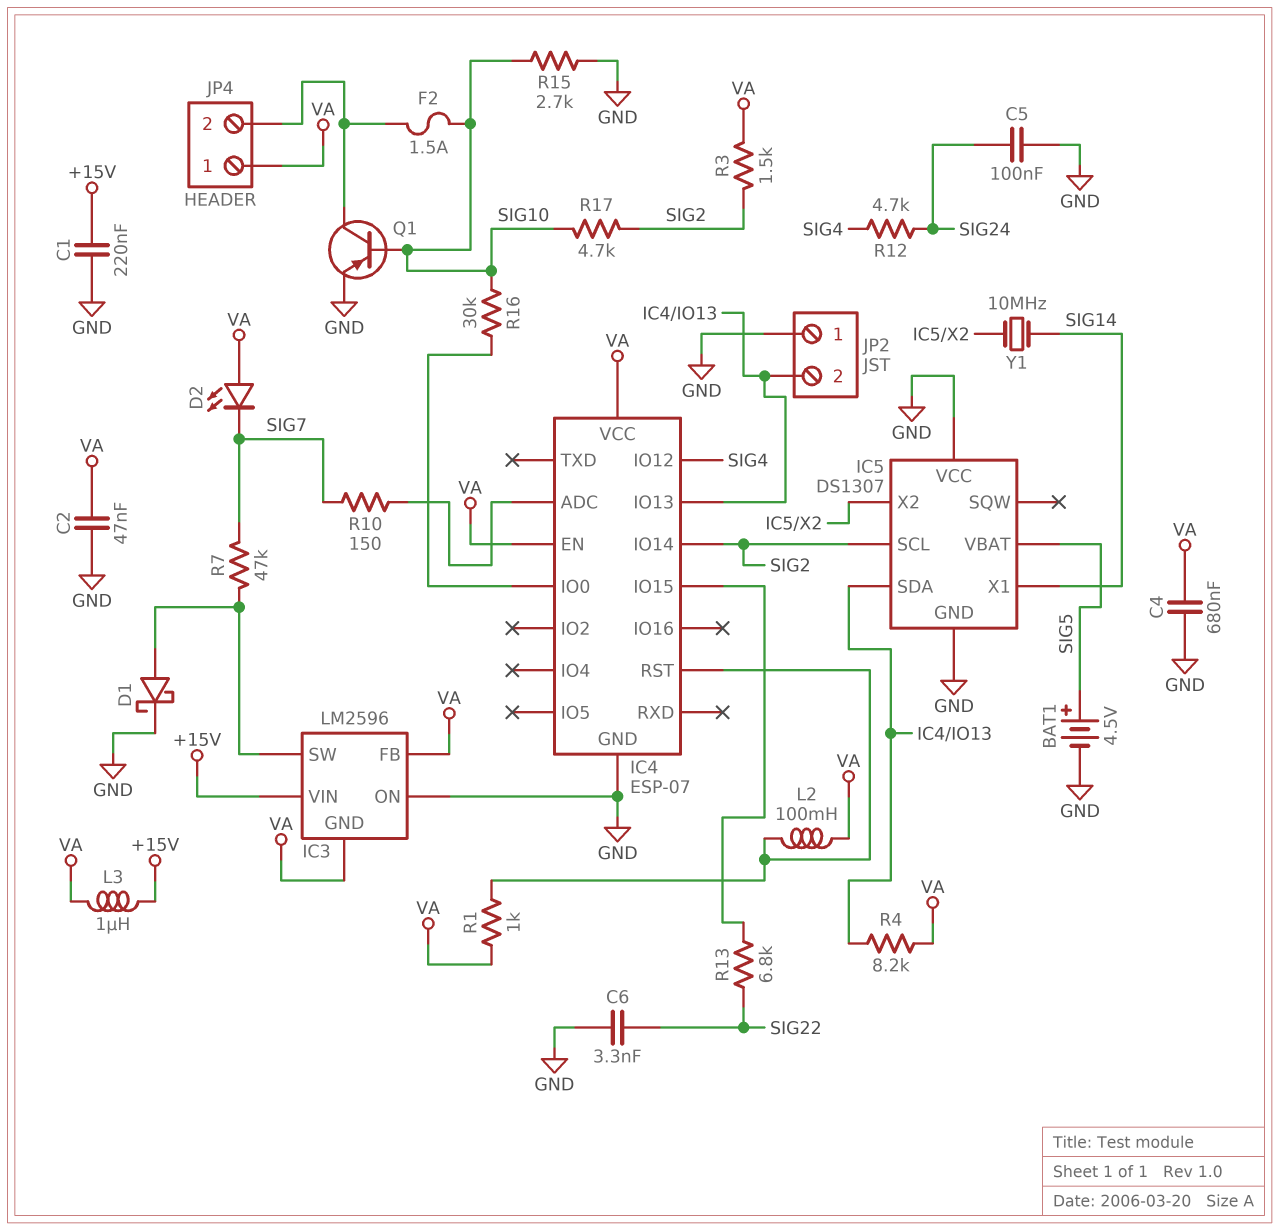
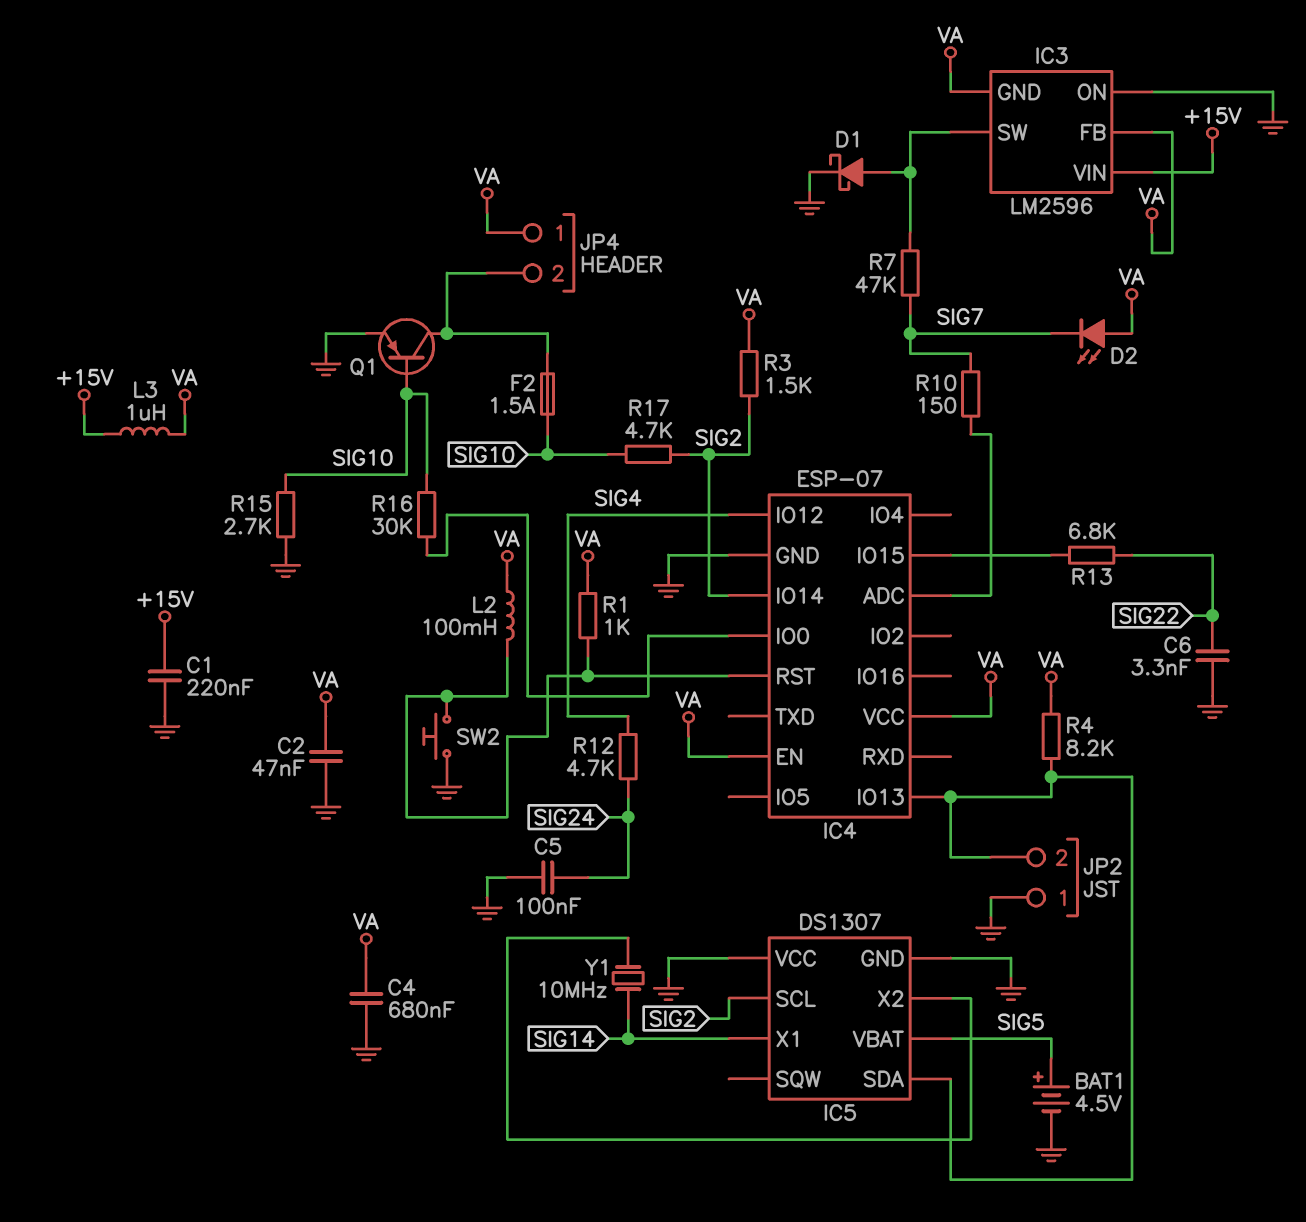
SW2: none -> button (GND, IC4/RST)

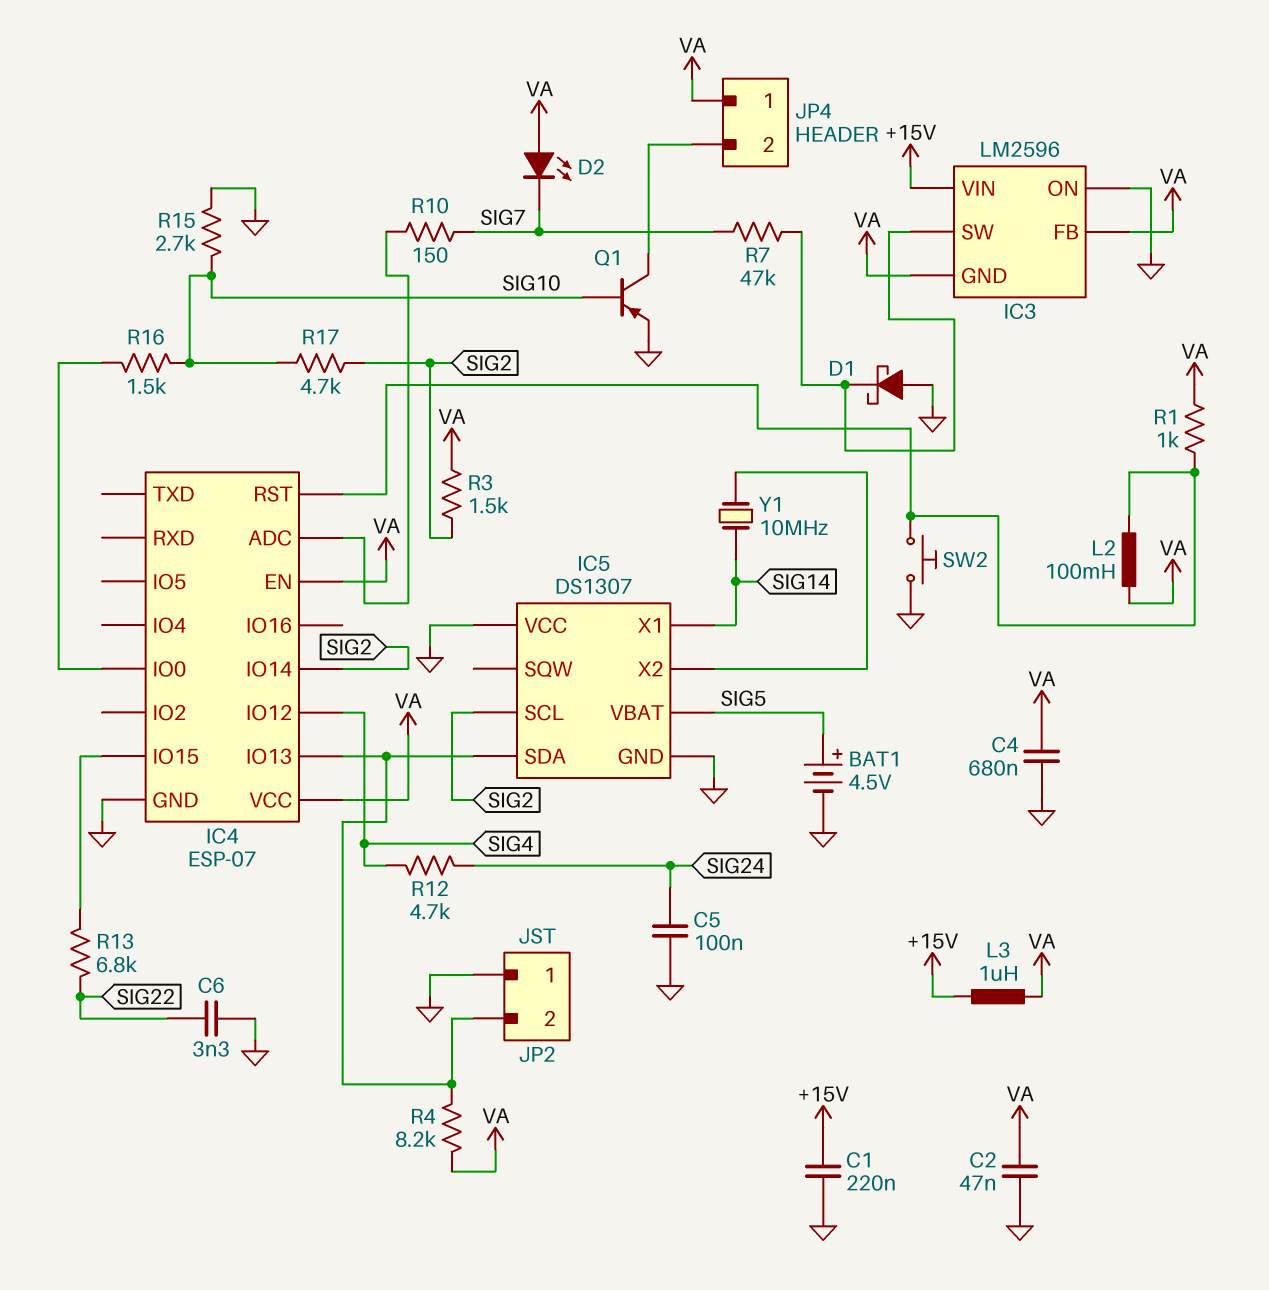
D1: schottky (A IC3/SW, K GND) -> schottky (A GND, K IC3/SW)
F2: 1.5A (JP4/2, SIG10) -> none
R16: 30k (IC4/IO0, SIG10) -> 1.5k (IC4/IO0, SIG10)

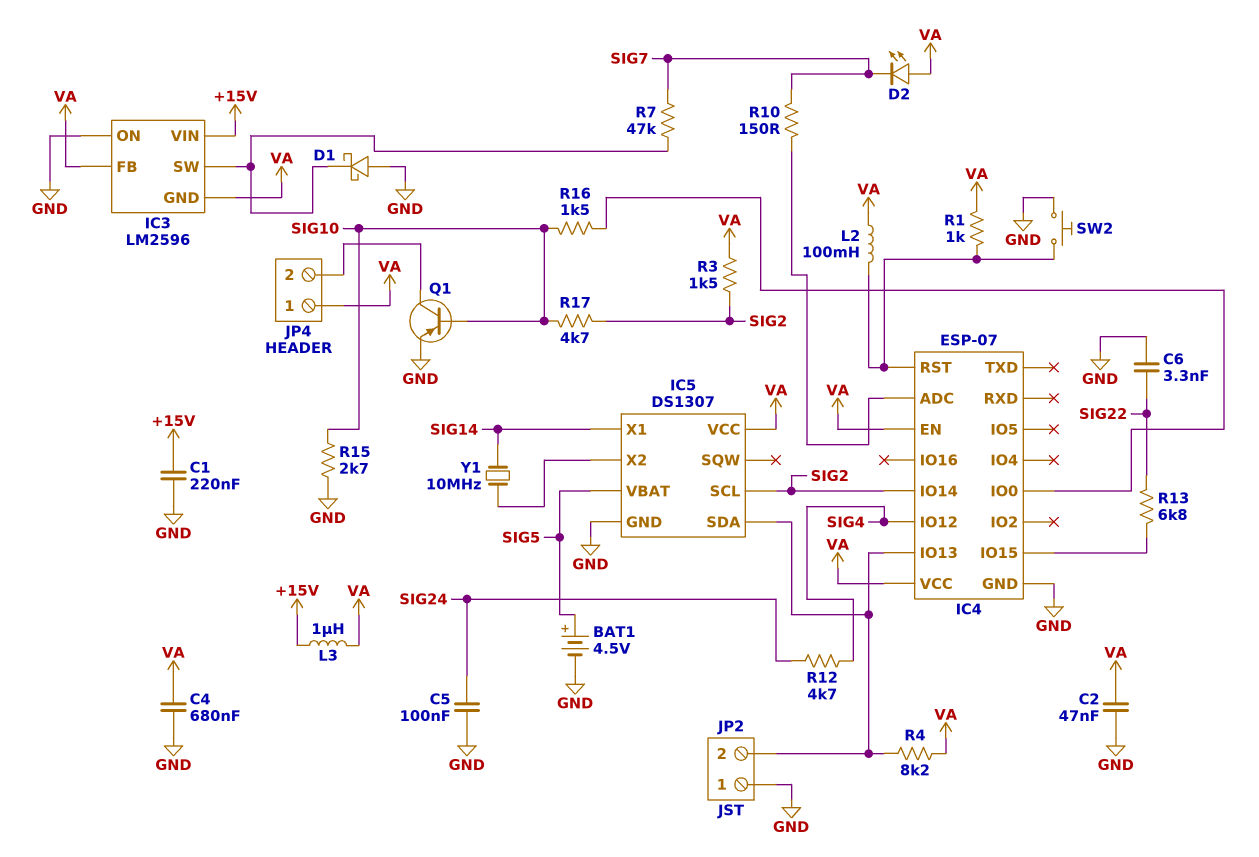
IC5 pin VCC: GND -> VA

